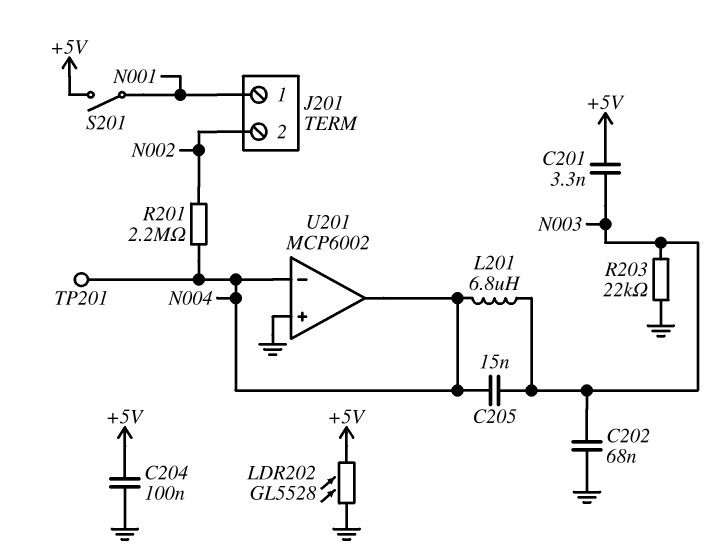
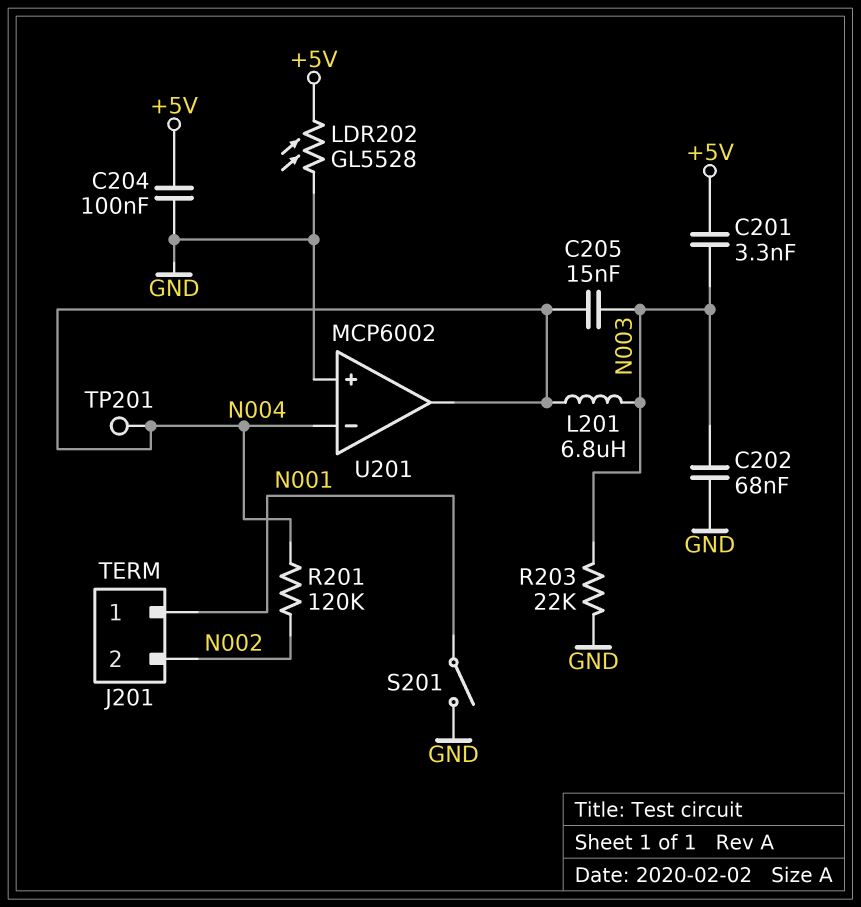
R201: 2.2M (N002, N004) -> 120k (N002, N004)
S201: switch (+5V, N001) -> switch (GND, N001)

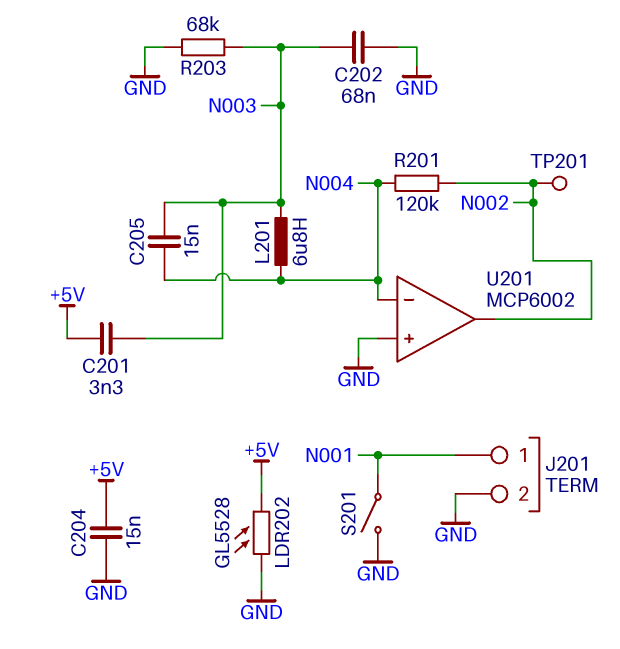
C204: 100nF (+5V, GND) -> 15nF (+5V, GND)
J201 pin 2: N002 -> GND
R203: 22k (GND, N003) -> 68k (GND, N003)
TP201: test point (N004) -> test point (N002)
U201 pin out: N004 -> N002

